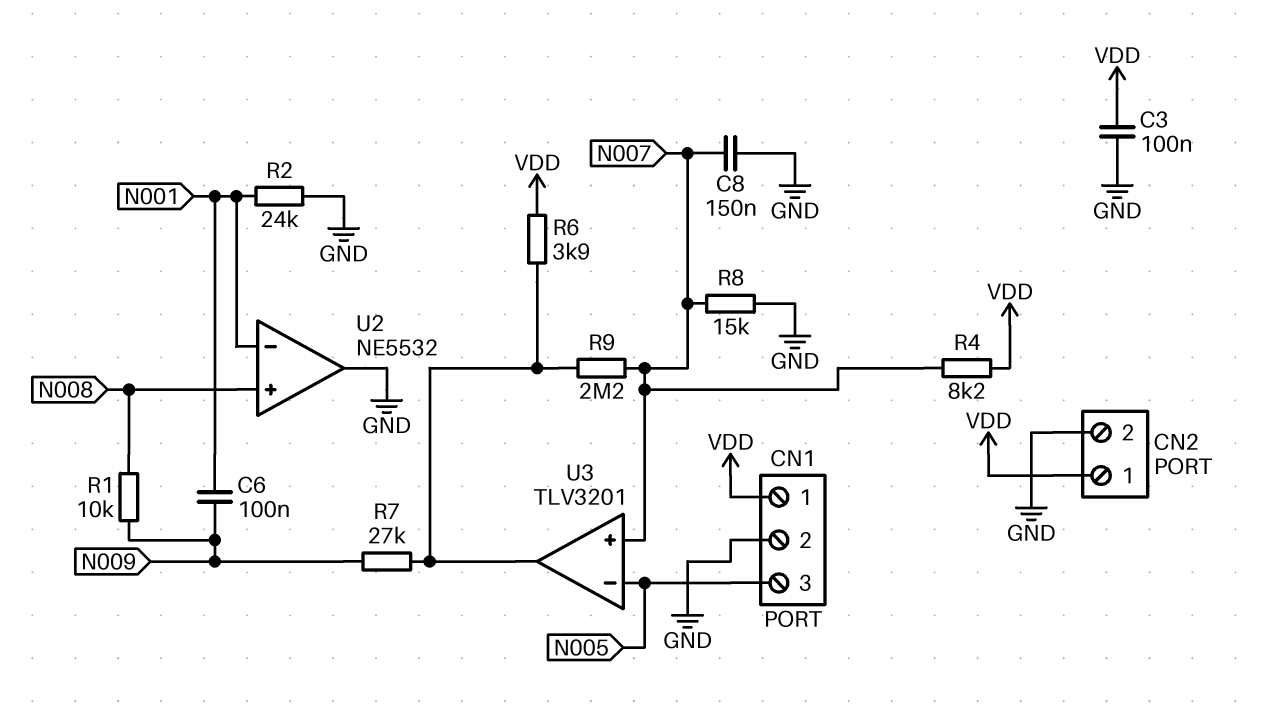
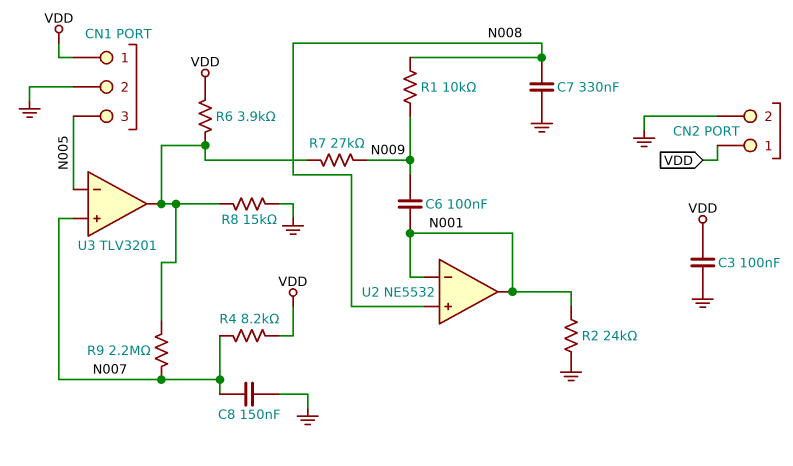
C7: none -> 330nF (GND, N008)
R8: 15k (GND, N007) -> 15k (GND, U3/out)
U2 pin out: GND -> N001

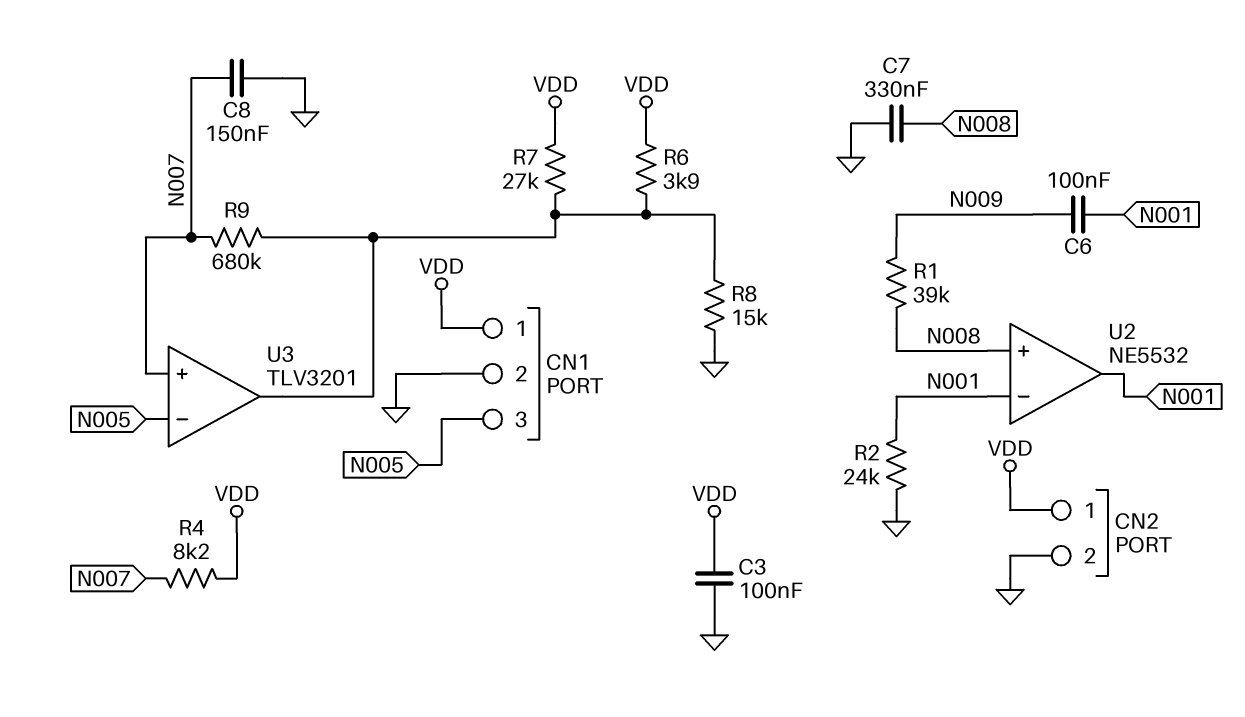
R1: 10k (N008, N009) -> 39k (N008, N009)
R7: 27k (N009, U3/out) -> 27k (U3/out, VDD)
R9: 2.2M (N007, U3/out) -> 680k (N007, U3/out)

